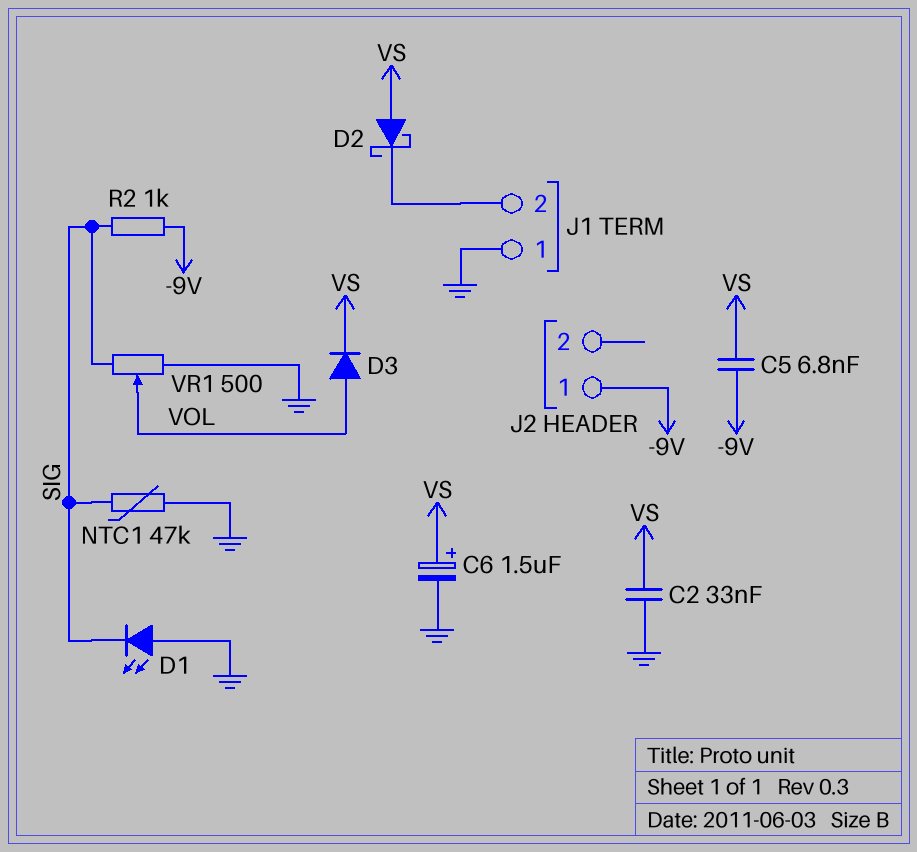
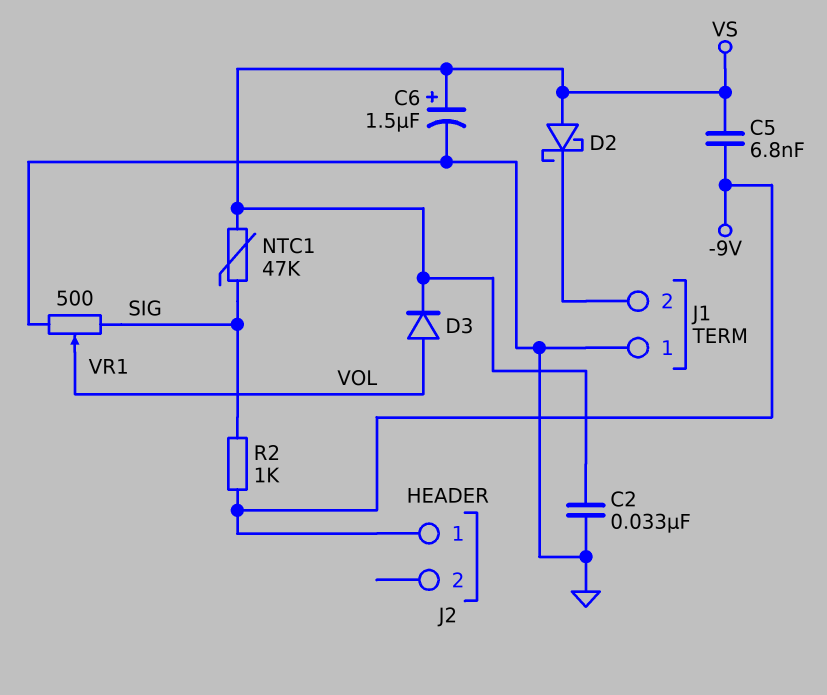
D1: LED (A GND, K SIG) -> none
NTC1: 47k (GND, SIG) -> 47k (SIG, VS)

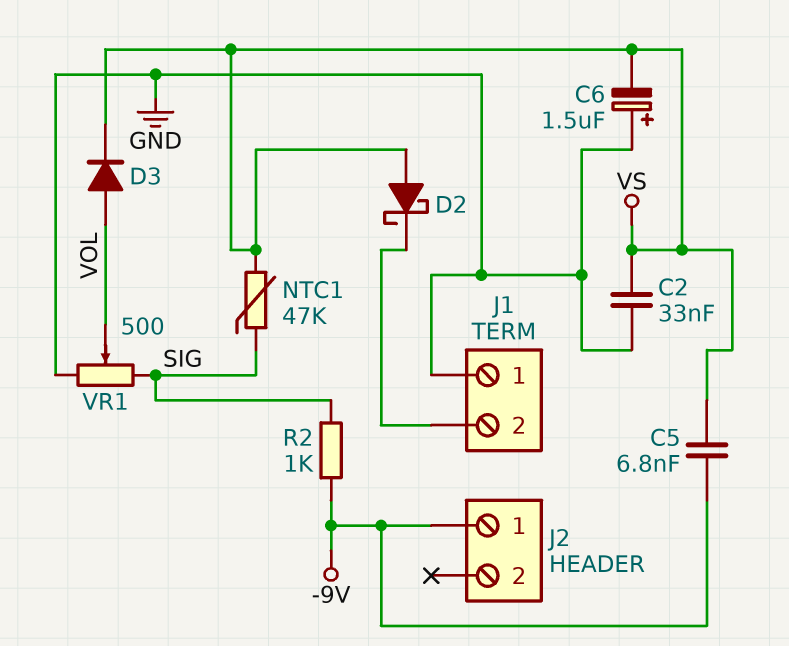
C6: 1.5uF (plus VS, minus GND) -> 1.5uF (plus GND, minus VS)

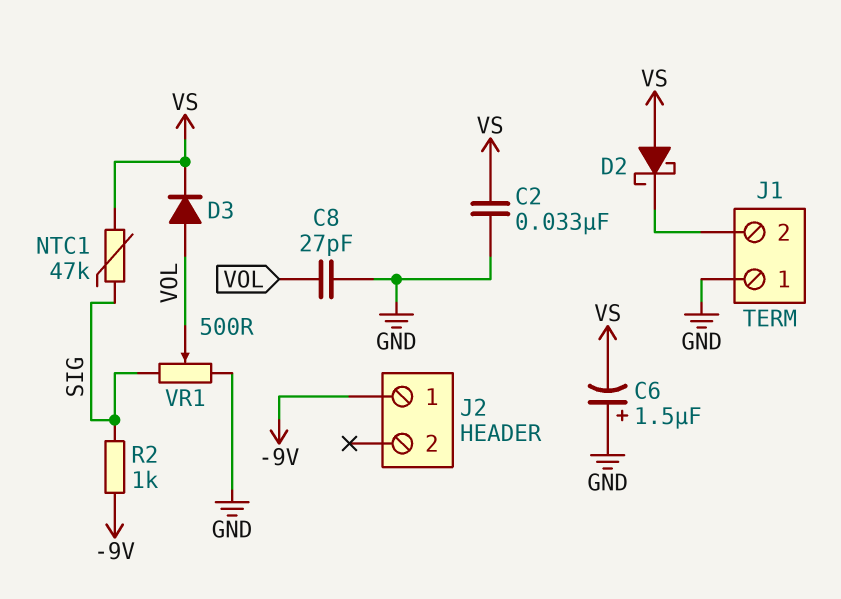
C5: 6.8nF (-9V, VS) -> none
C8: none -> 27pF (GND, VOL)

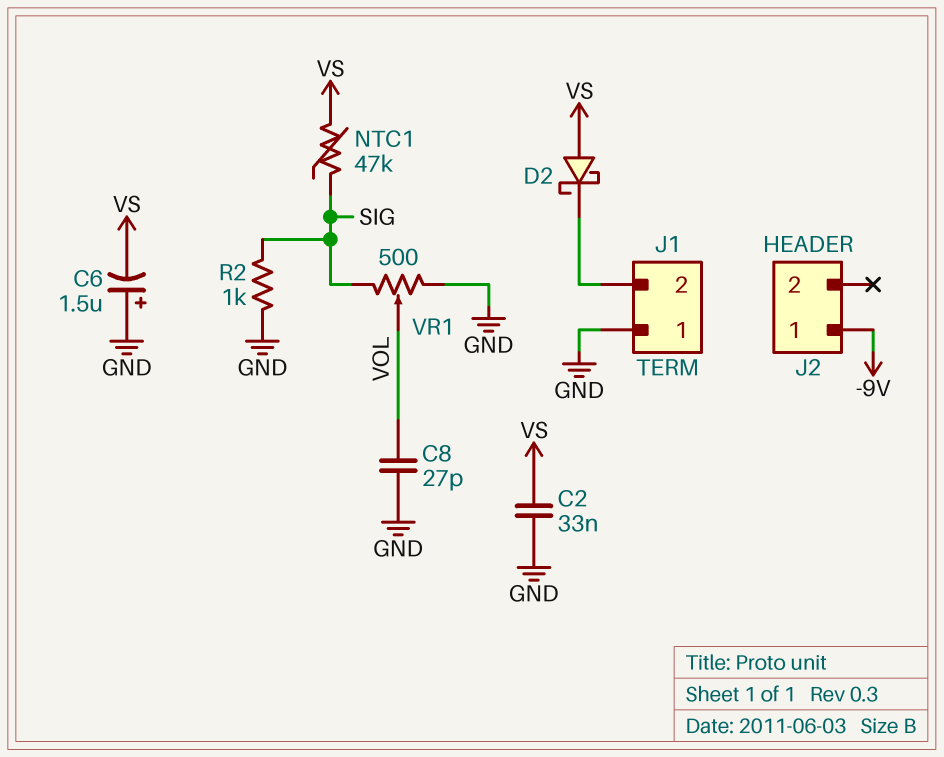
D3: diode (A VOL, K VS) -> none
R2: 1k (-9V, SIG) -> 1k (GND, SIG)

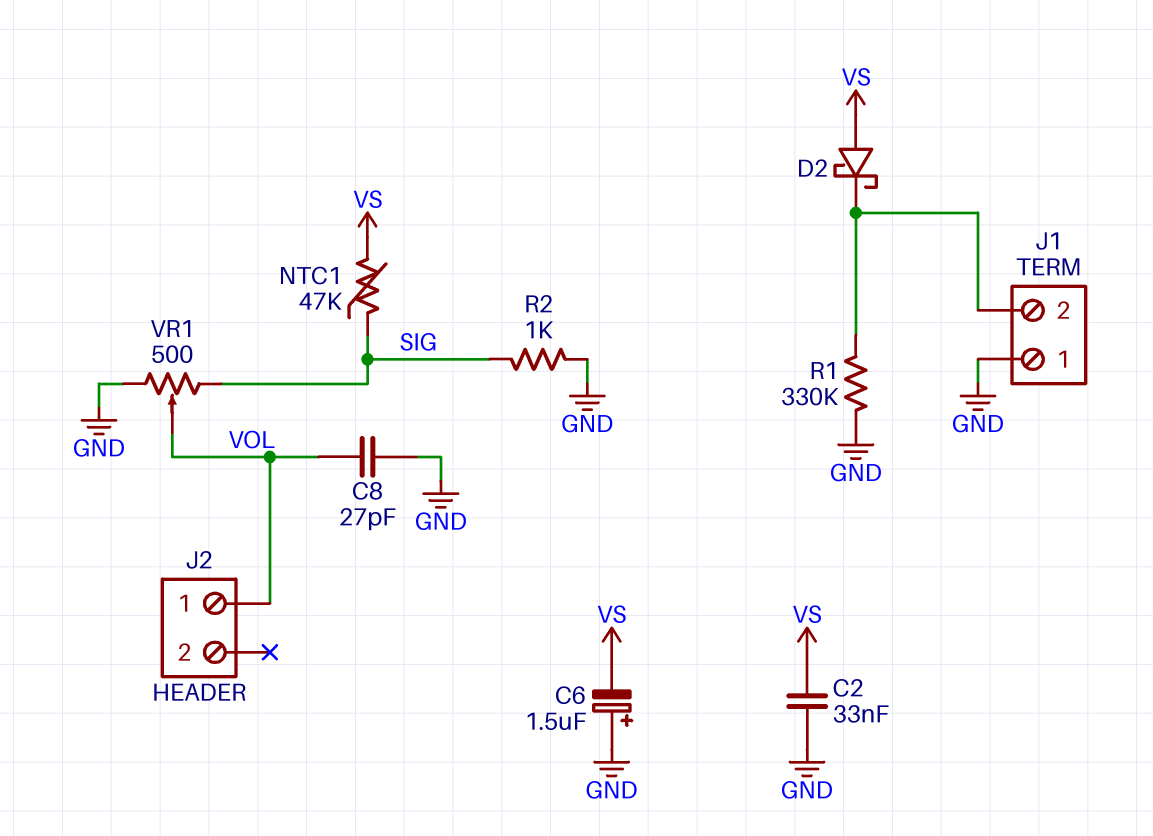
J2 pin 1: -9V -> VOL
R1: none -> 330k (GND, J1/2)

